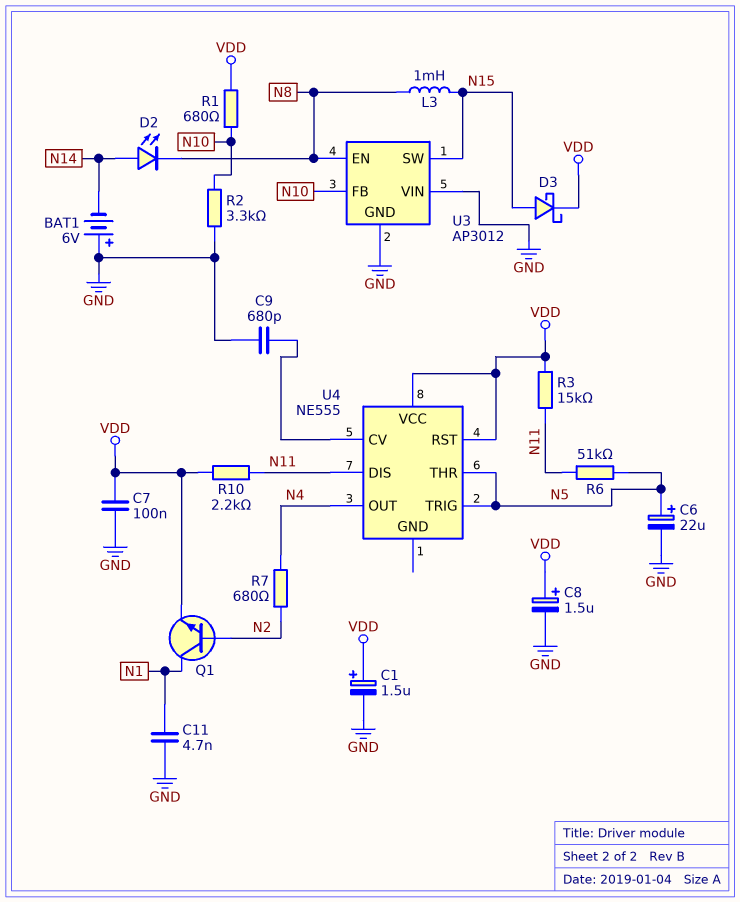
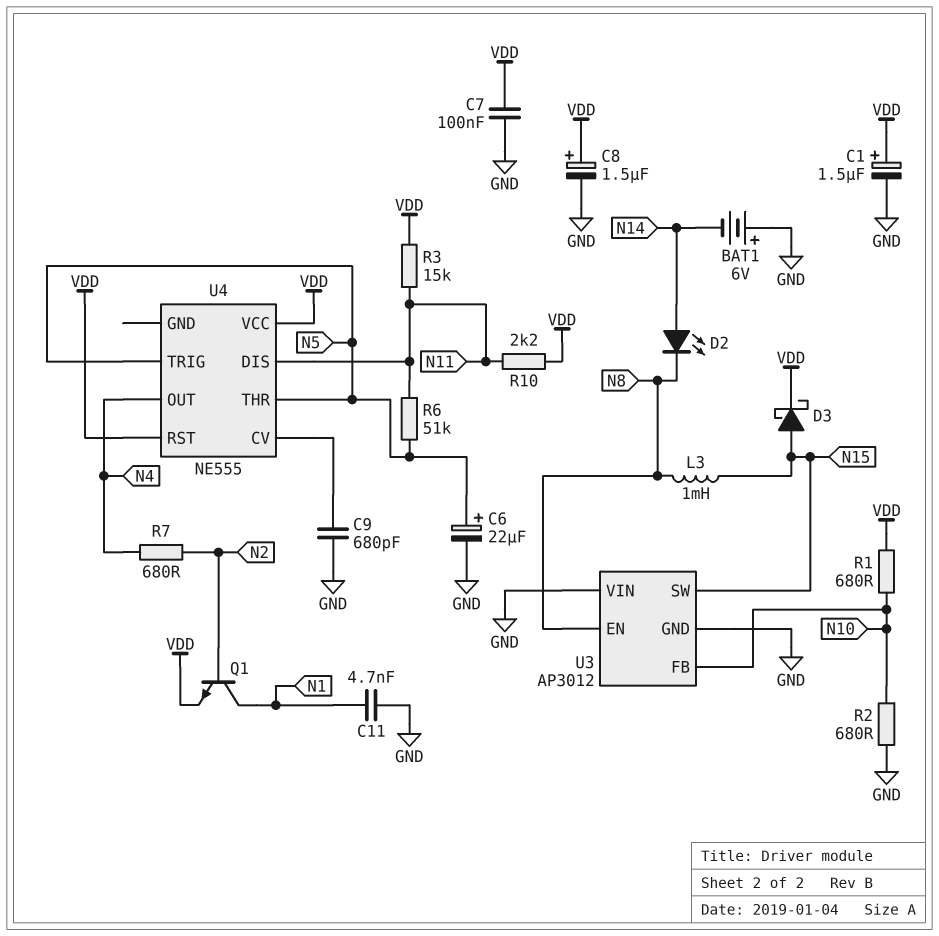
R2: 3.3k (GND, N10) -> 680 (GND, N10)

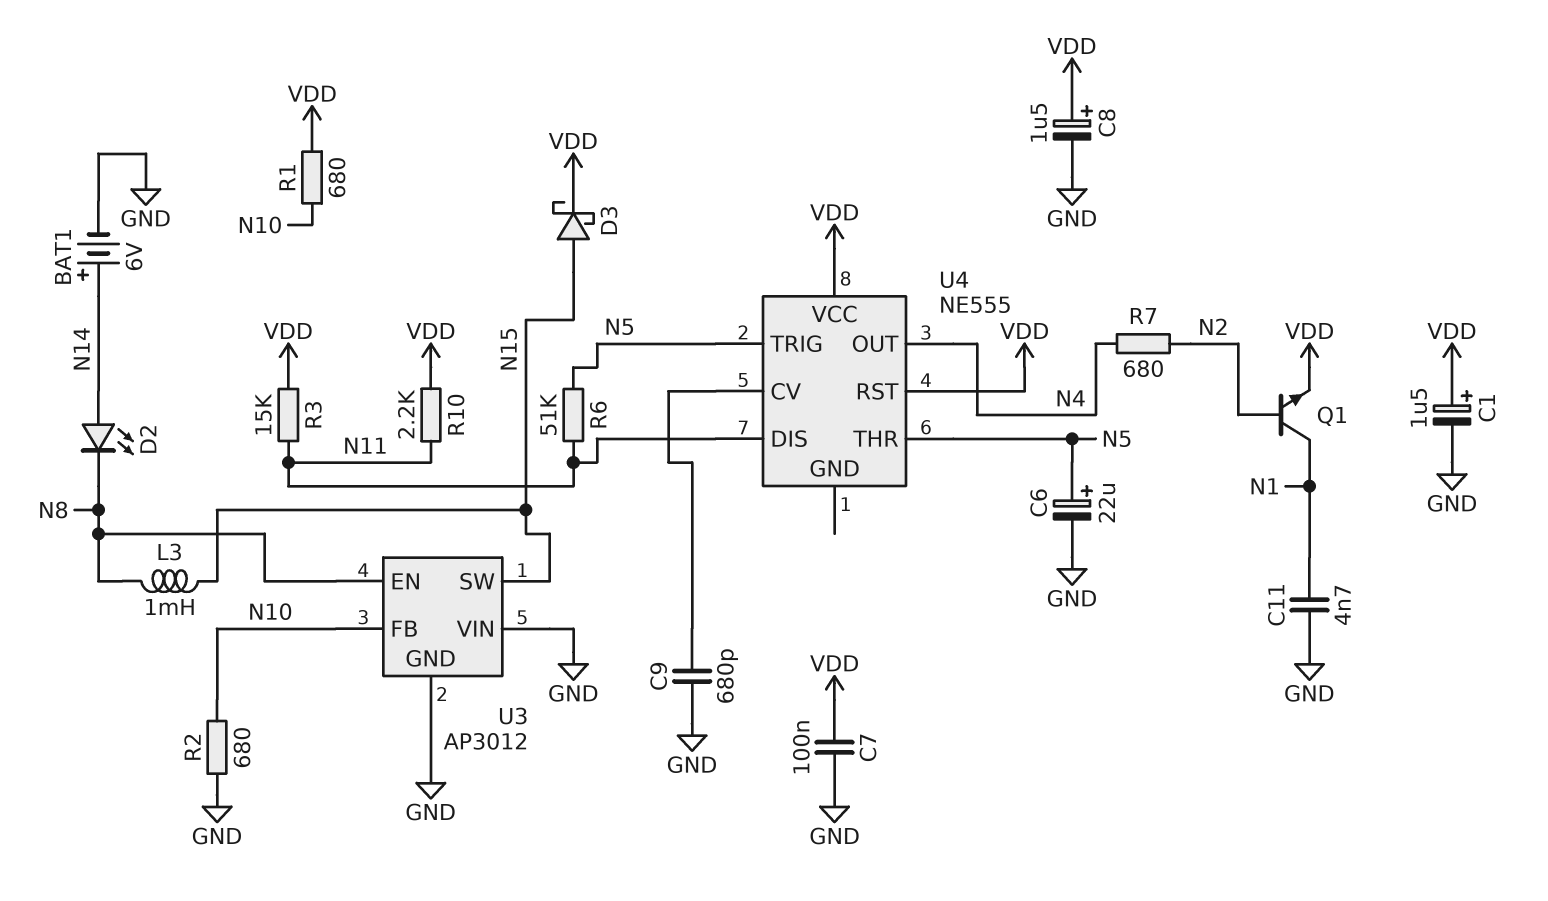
BAT1: 6V (plus GND, minus N14) -> 6V (plus N14, minus GND)

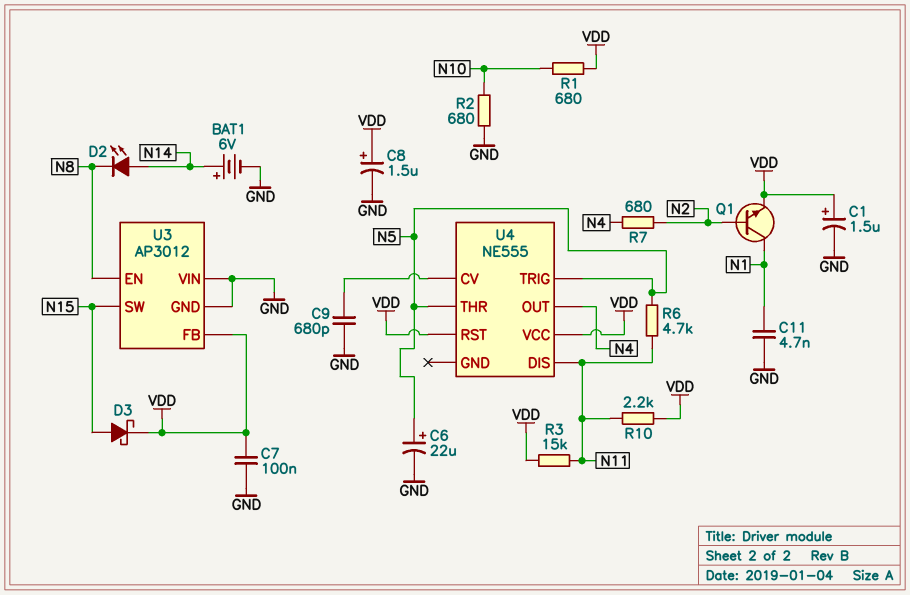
L3: 1mH (N8, N15) -> none
R6: 51k (N5, N11) -> 4.7k (N5, N11)
U3 pin FB: N10 -> VDD

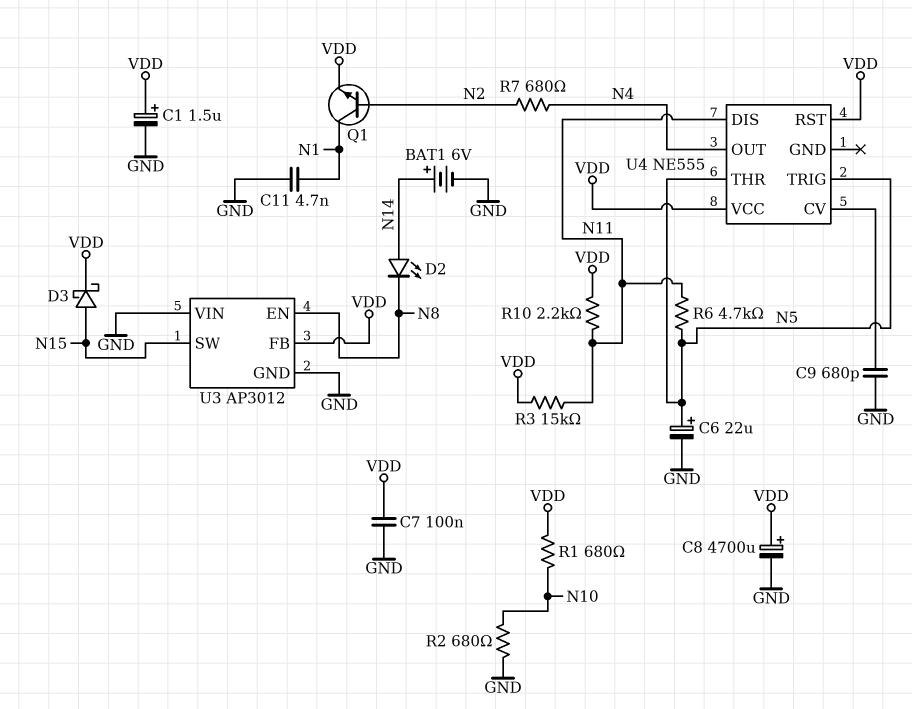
C8: 1.5uF (plus VDD, minus GND) -> 4700uF (plus VDD, minus GND)

